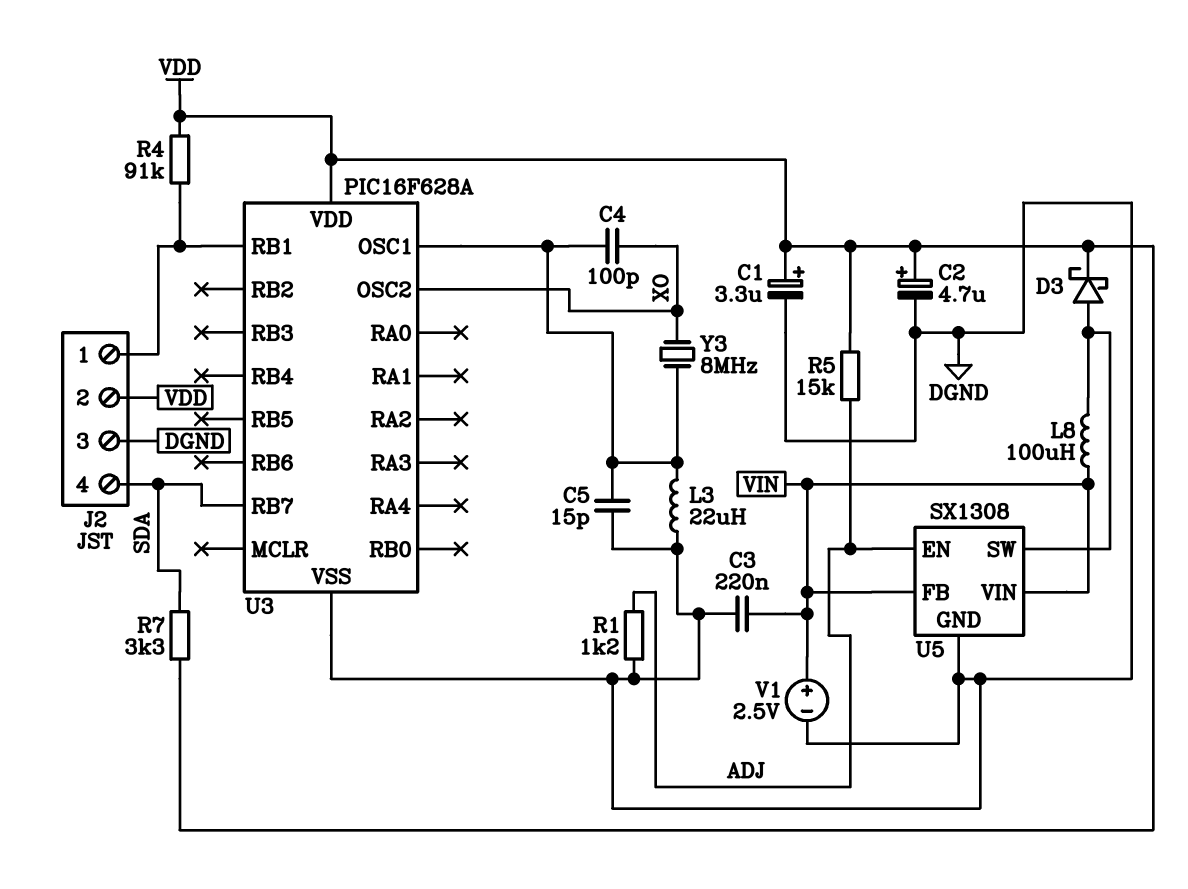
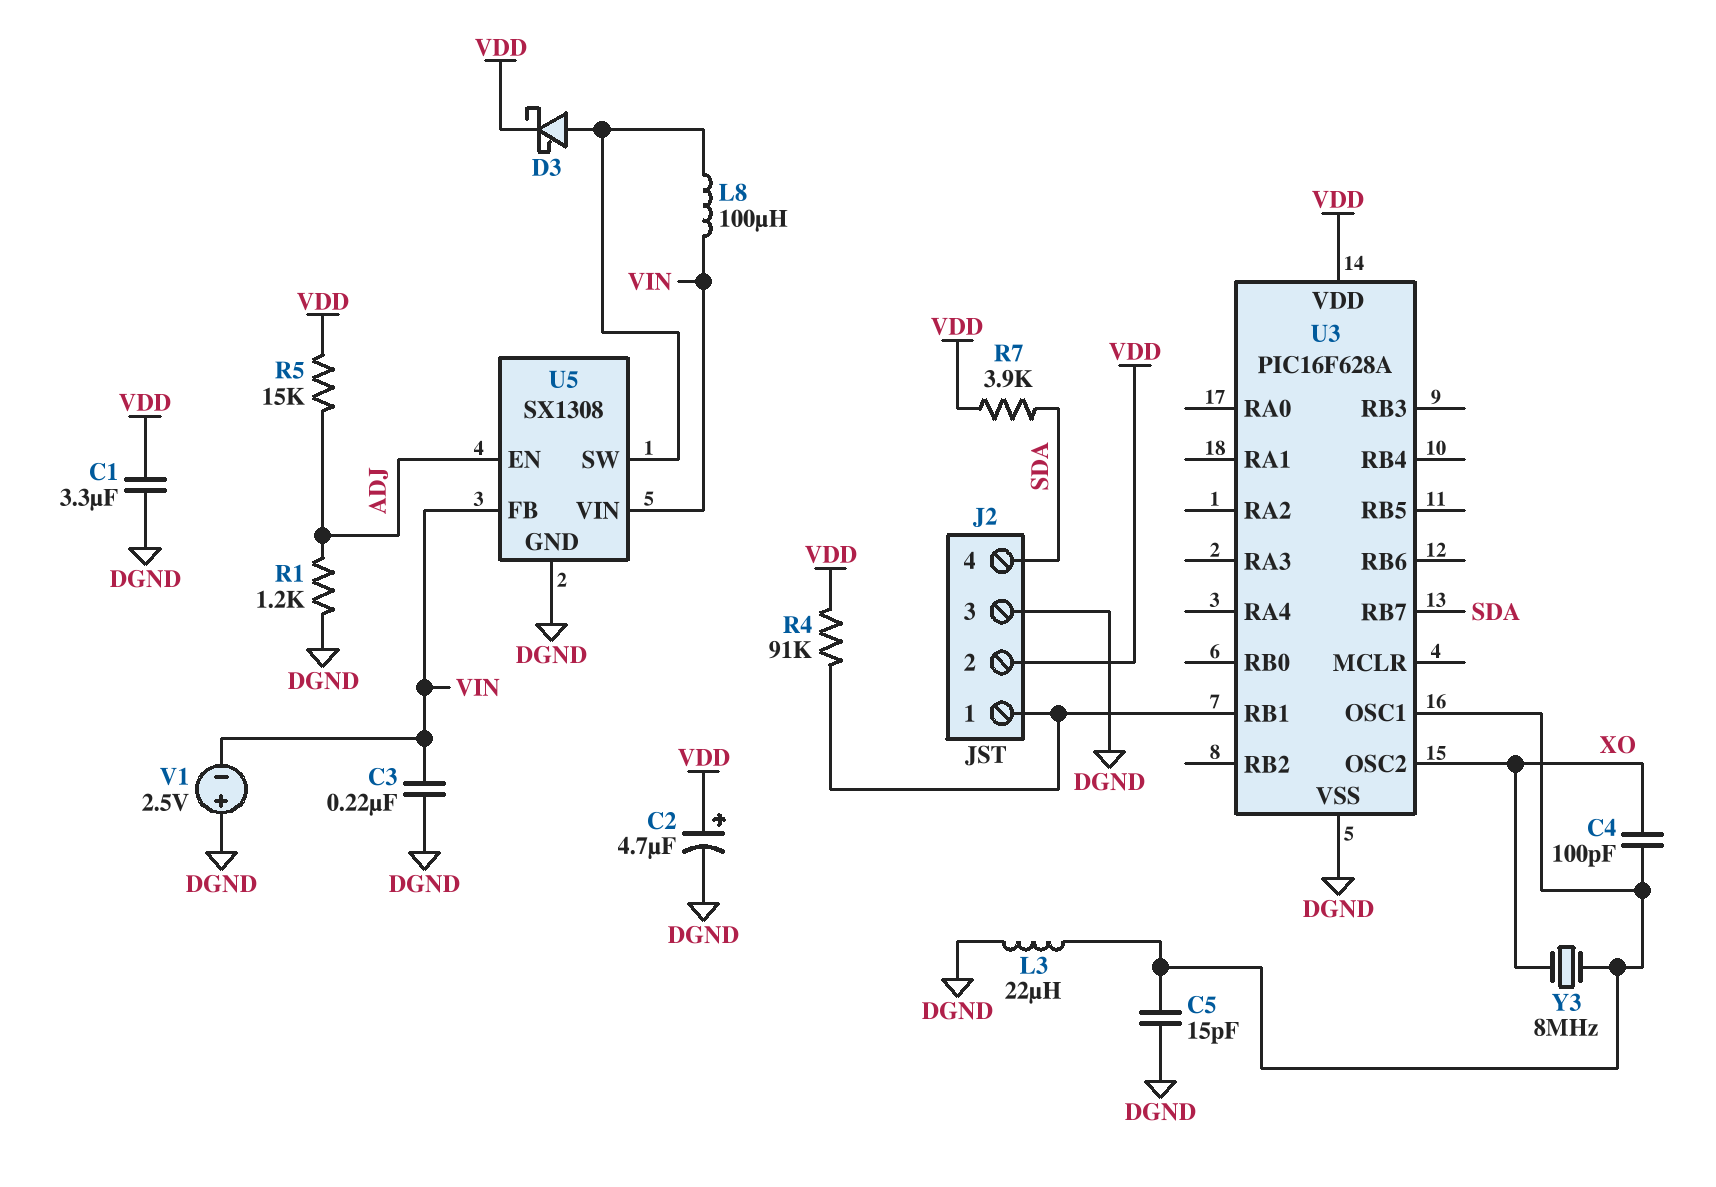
C1: 3.3uF (plus VDD, minus DGND) -> 3.3uF (DGND, VDD)
R7: 3.3k (SDA, VDD) -> 3.9k (SDA, VDD)
V1: 2.5V (plus VIN, minus DGND) -> 2.5V (plus DGND, minus VIN)

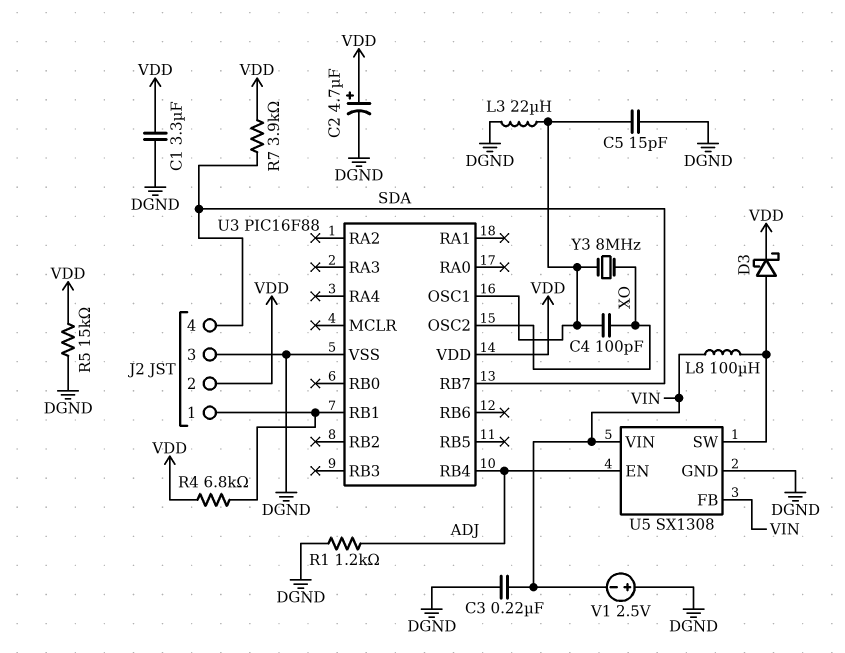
R4: 91k (J2/1, VDD) -> 6.8k (J2/1, VDD)
R5: 15k (ADJ, VDD) -> 15k (DGND, VDD)
U3: PIC16F628A -> PIC16F88
U3 pin RB4: none -> ADJ

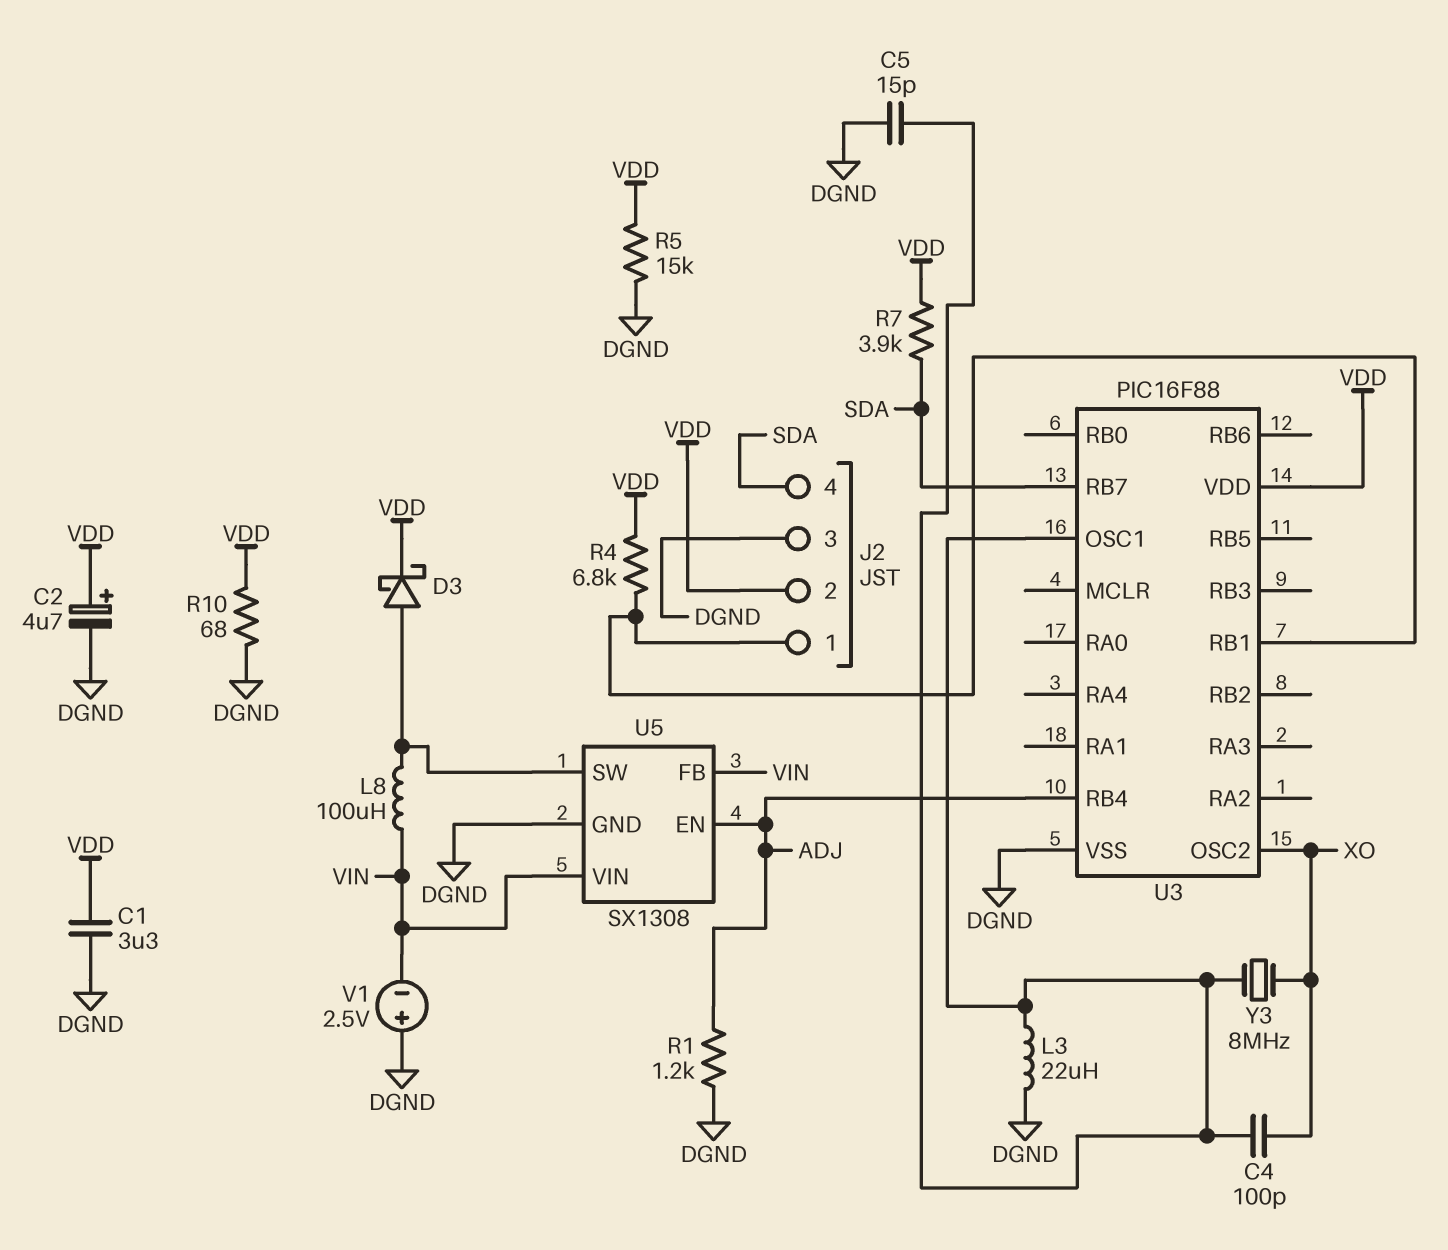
C3: 220nF (DGND, VIN) -> none
R10: none -> 68 (DGND, VDD)

